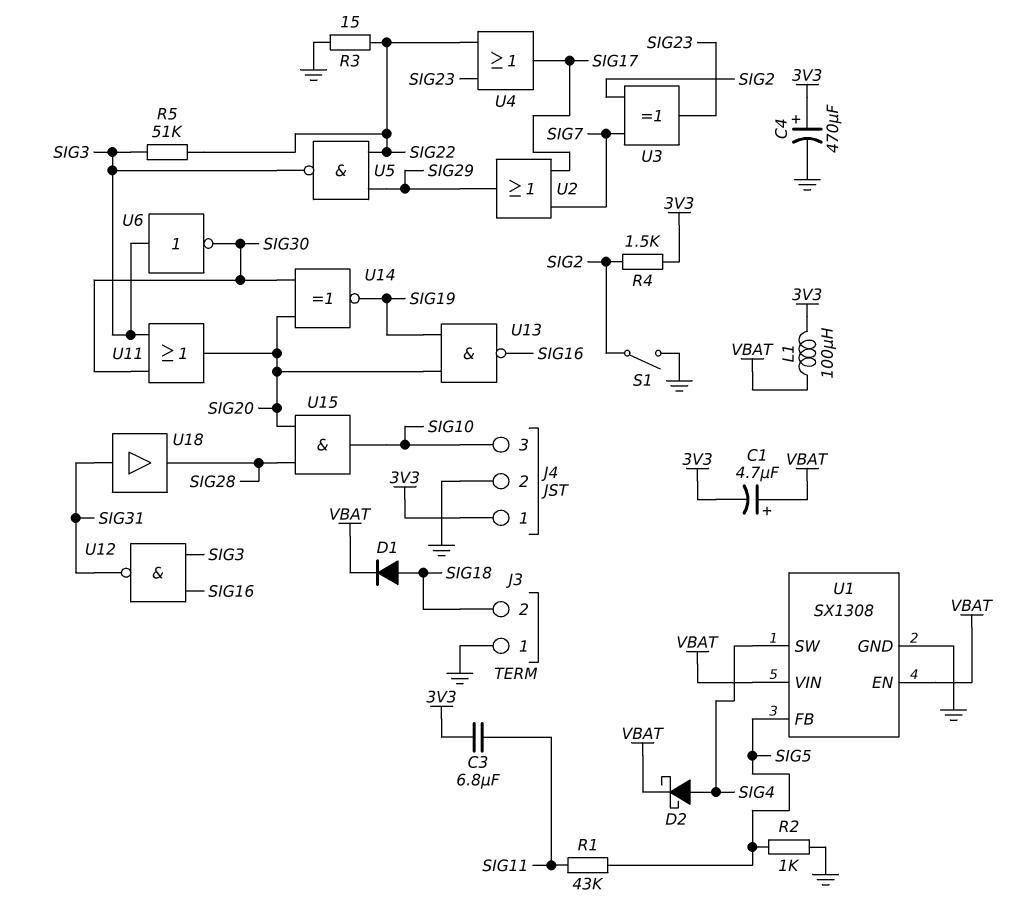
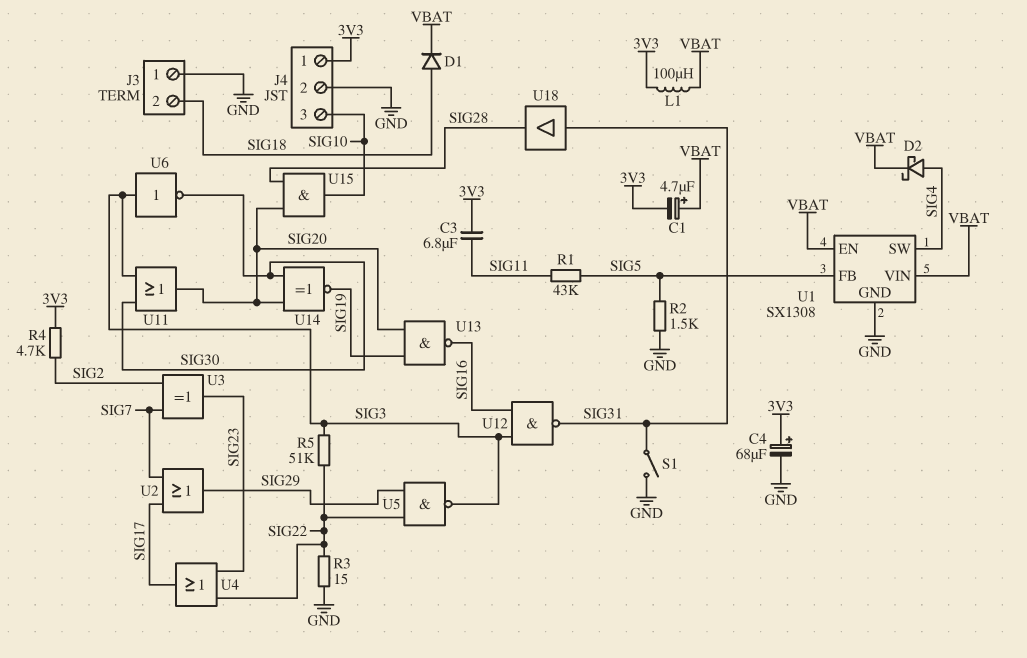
C4: 470uF (plus 3V3, minus GND) -> 68uF (plus 3V3, minus GND)
R2: 1k (GND, SIG5) -> 1.5k (GND, SIG5)
R4: 1.5k (3V3, SIG2) -> 4.7k (3V3, SIG2)
S1: switch (GND, SIG2) -> switch (GND, SIG31)

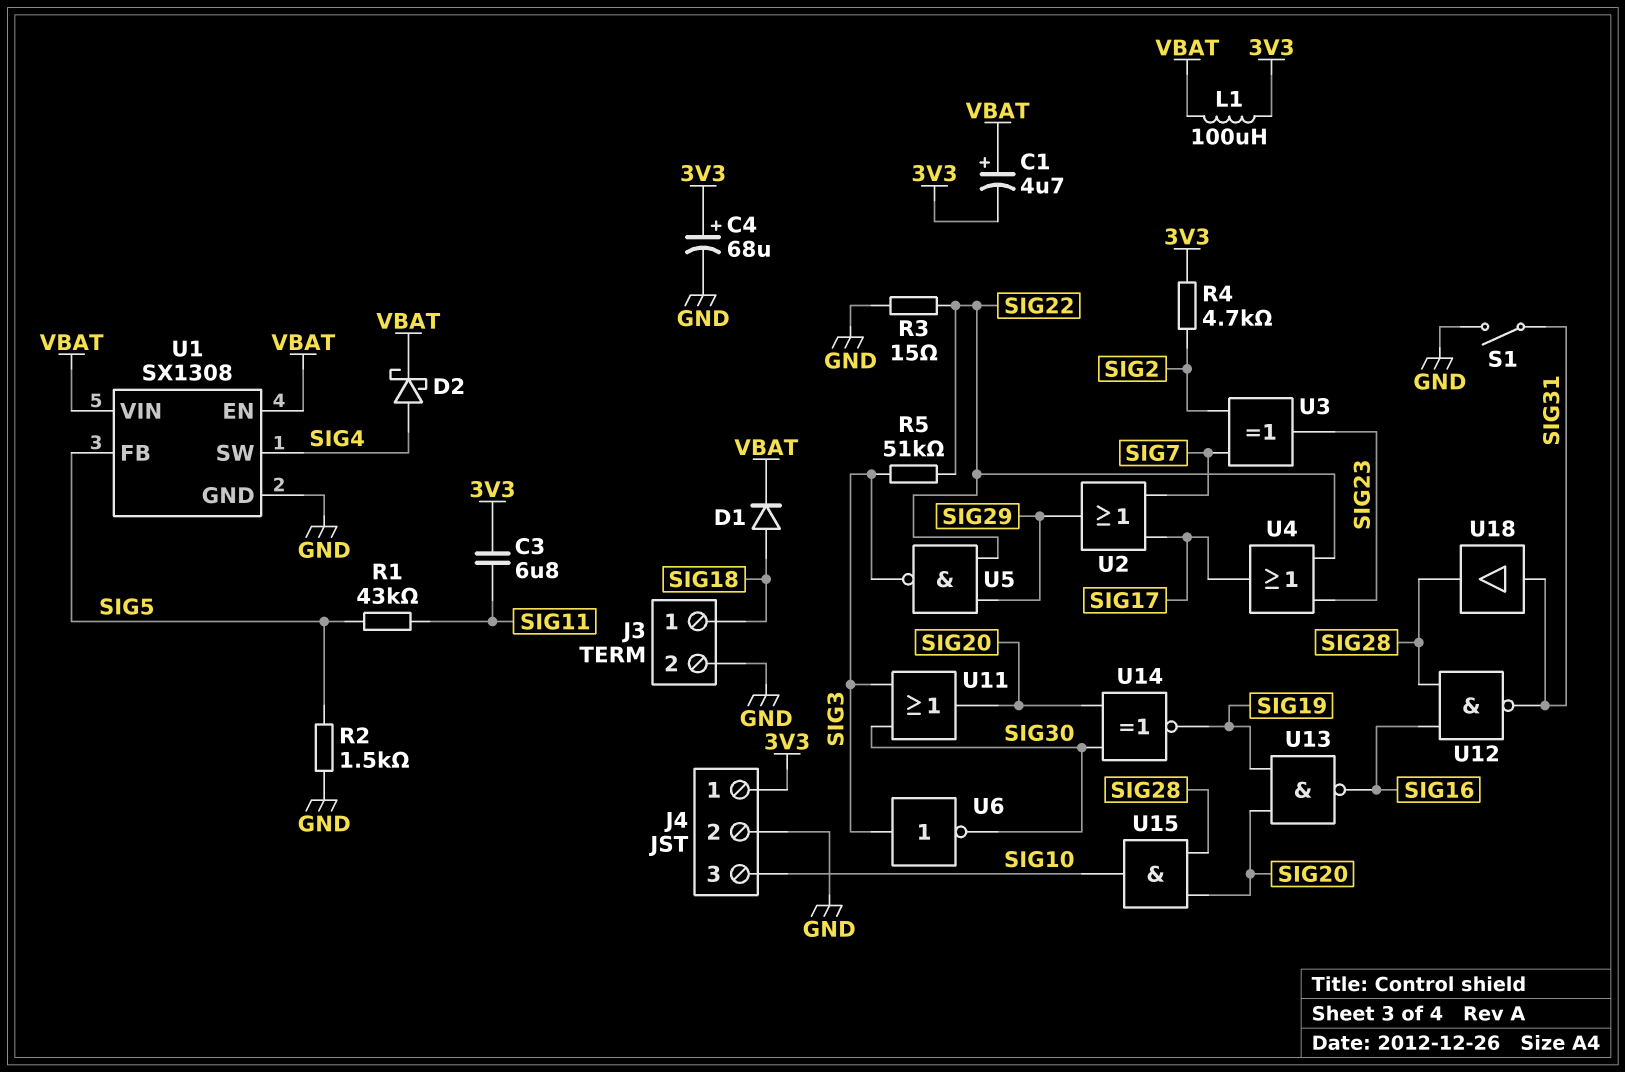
J3 pin 1: GND -> SIG18
J3 pin 2: SIG18 -> GND
U12: NAND (in SIG3, in SIG16, out SIG31) -> NAND (in SIG16, in SIG28, out SIG31)

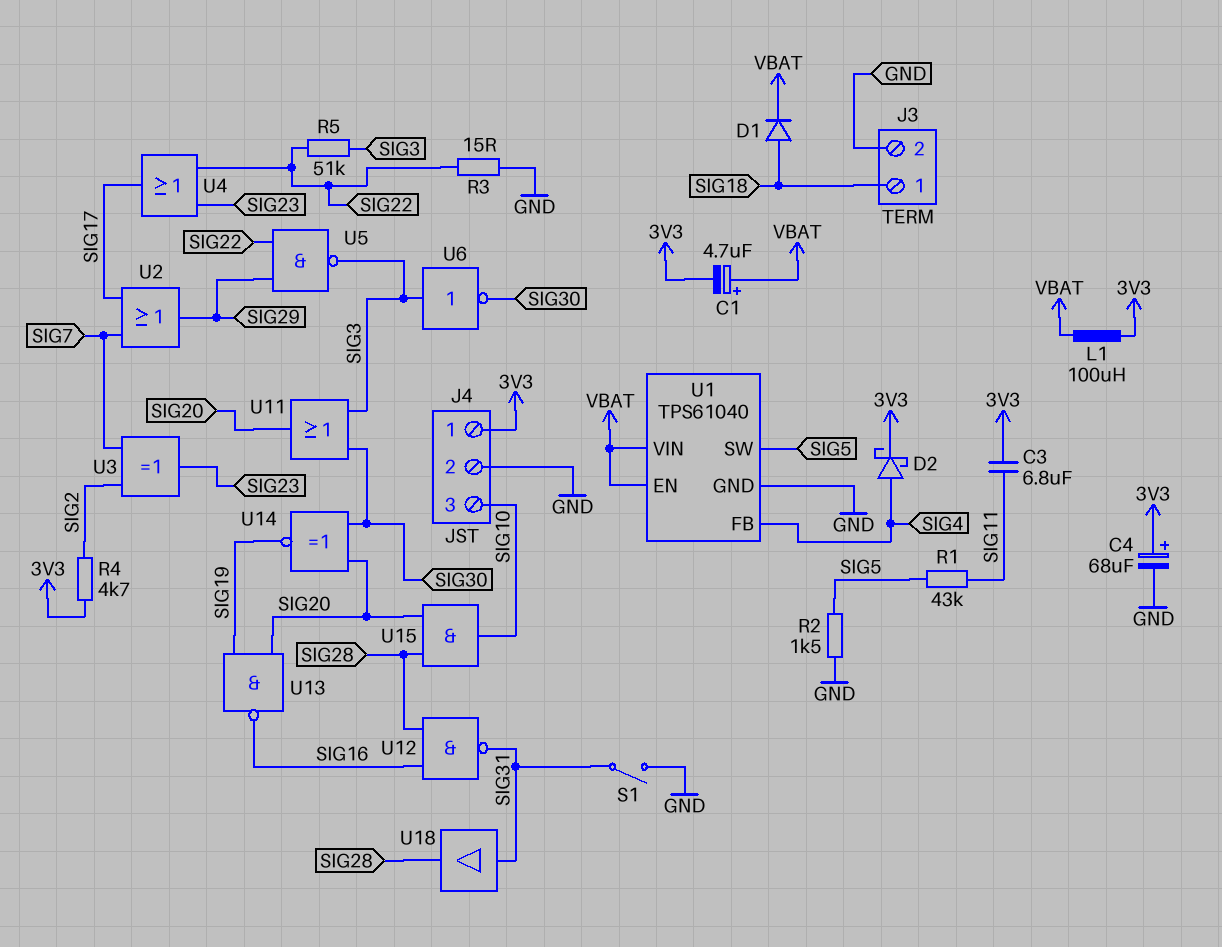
D2: schottky (A SIG4, K VBAT) -> schottky (A SIG4, K 3V3)
U1: SX1308 -> TPS61040
U1 pin FB: SIG5 -> SIG4
U1 pin SW: SIG4 -> SIG5

